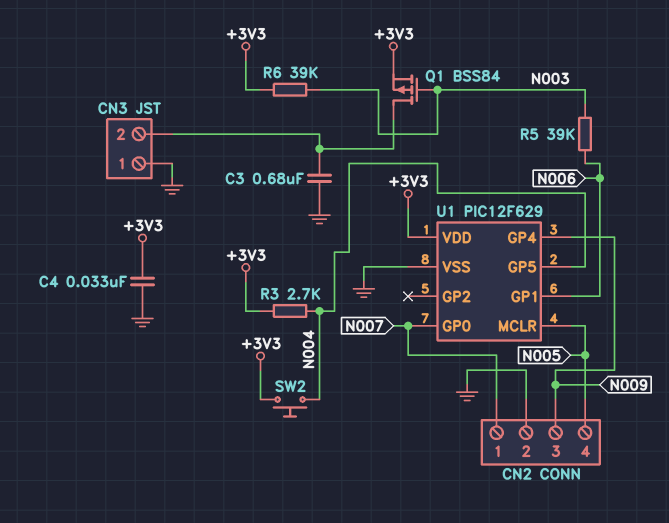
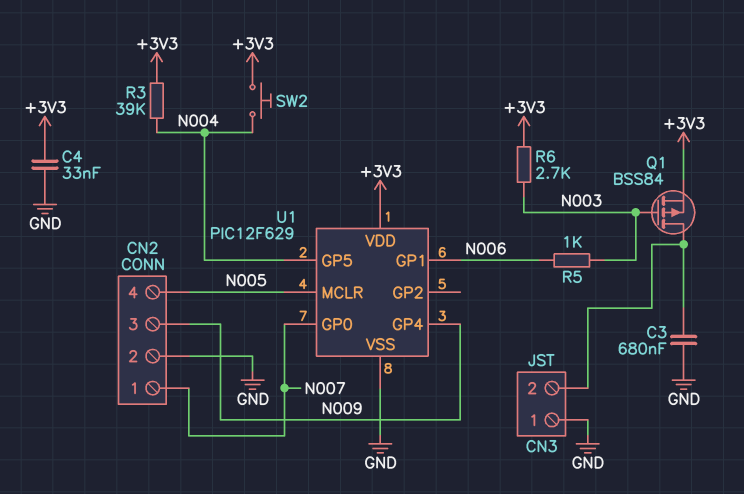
R3: 2.7k (+3V3, N004) -> 39k (+3V3, N004)
R5: 39k (N003, N006) -> 1k (N003, N006)
R6: 39k (+3V3, N003) -> 2.7k (+3V3, N003)

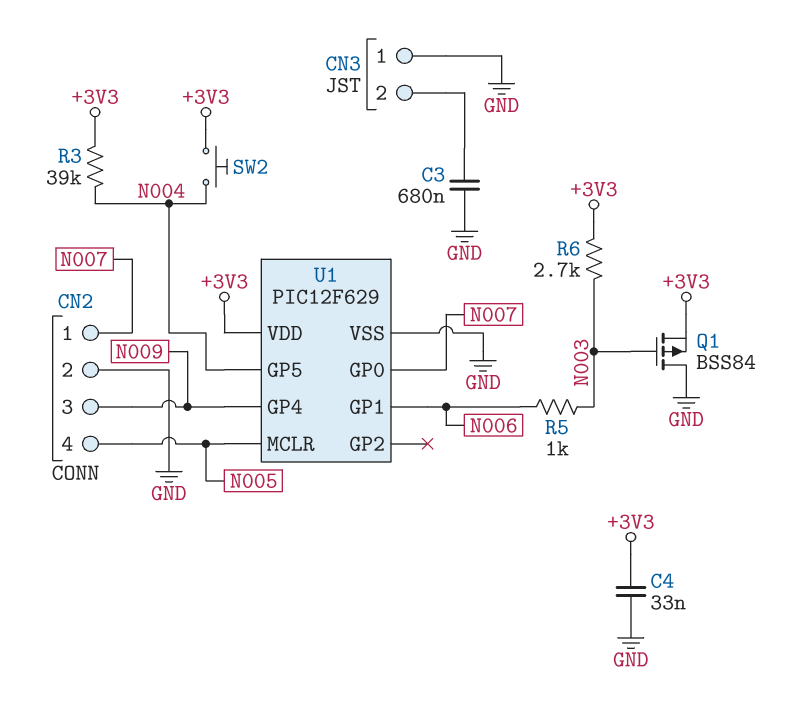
Q1: PMOS BSS84 (G N003, D CN3/2, S +3V3) -> PMOS BSS84 (G N003, D GND, S +3V3)

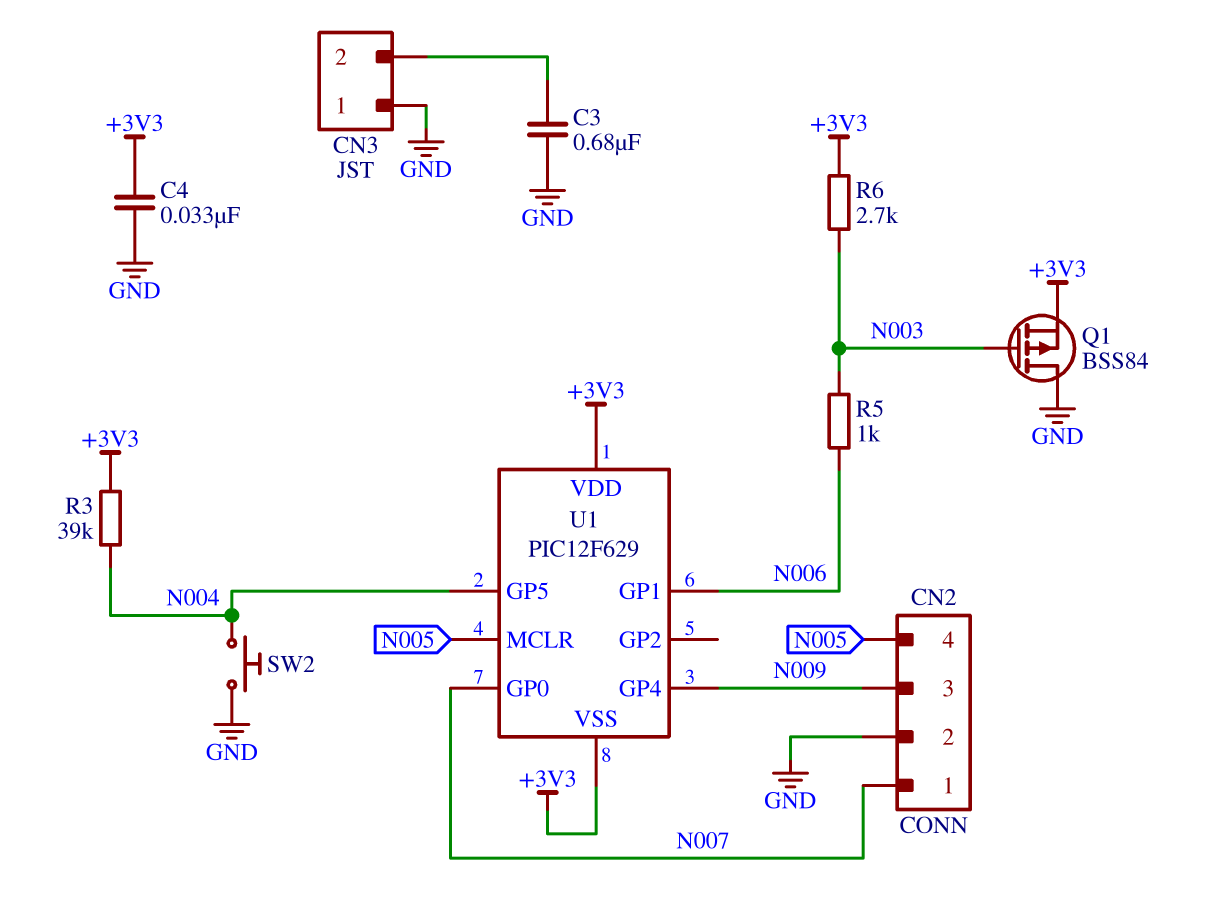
SW2: button (+3V3, N004) -> button (GND, N004)
U1 pin VSS: GND -> +3V3

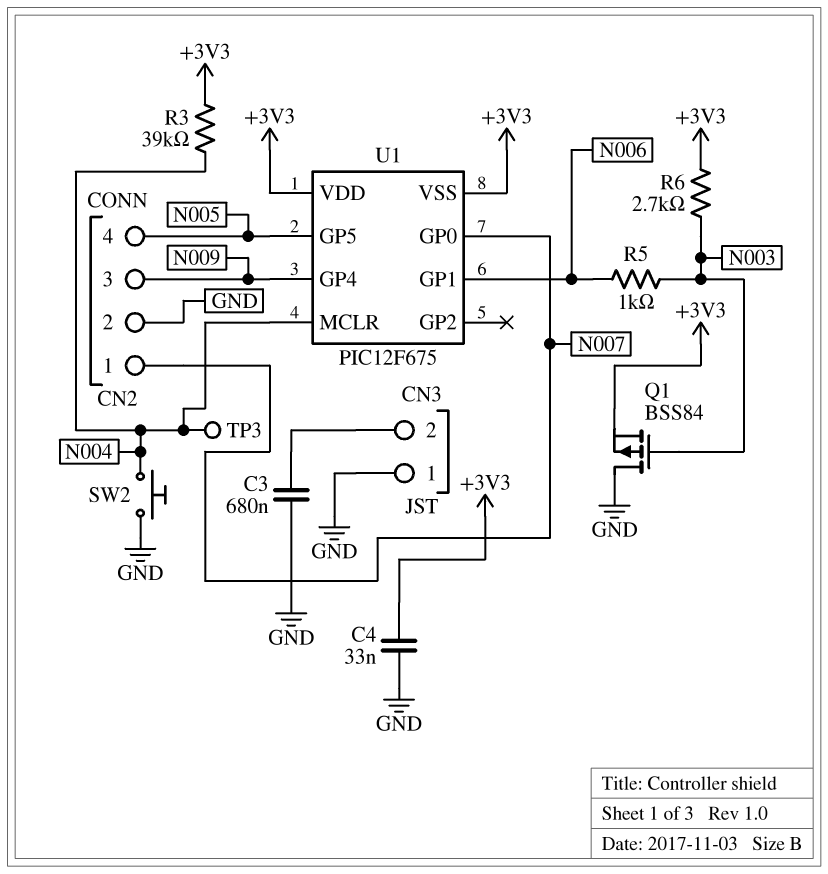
TP3: none -> test point (N004)
U1: PIC12F629 -> PIC12F675
U1 pin GP5: N004 -> N005
U1 pin MCLR: N005 -> N004

